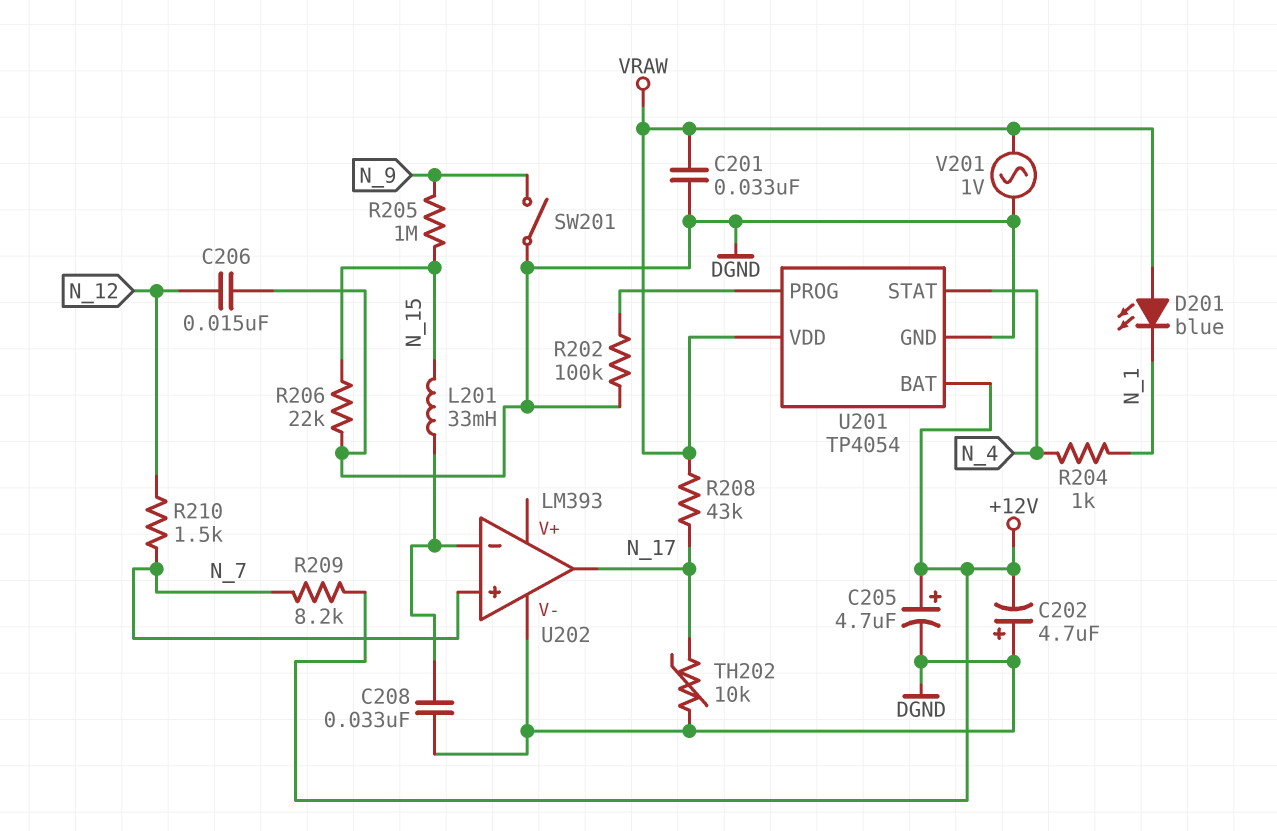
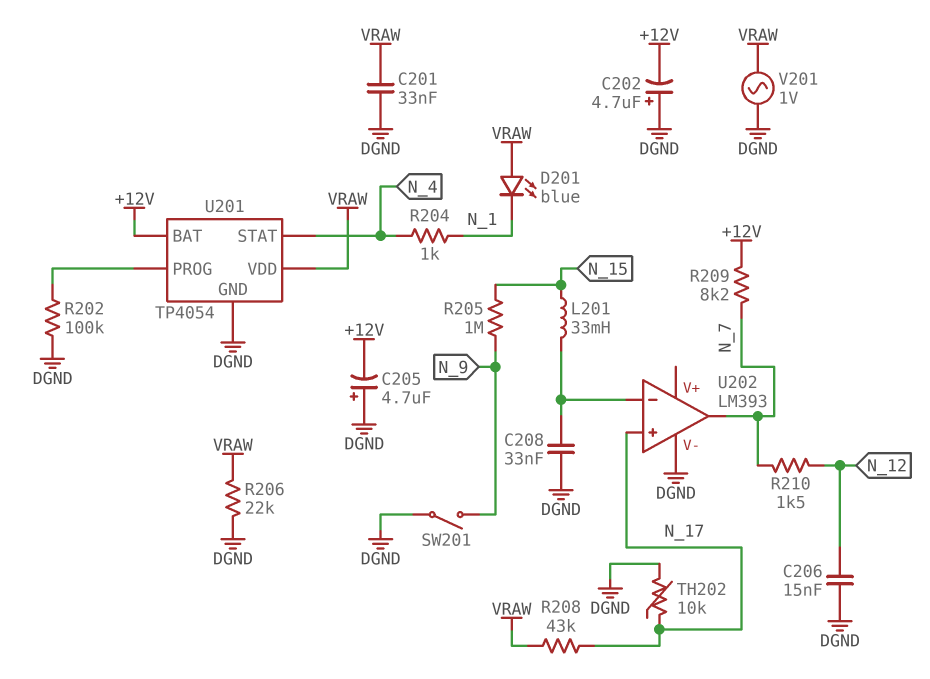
C205: 4.7uF (plus +12V, minus DGND) -> 4.7uF (plus DGND, minus +12V)
R206: 22k (DGND, N_15) -> 22k (DGND, VRAW)
U202 pin in+: N_7 -> N_17
U202 pin out: N_17 -> N_7

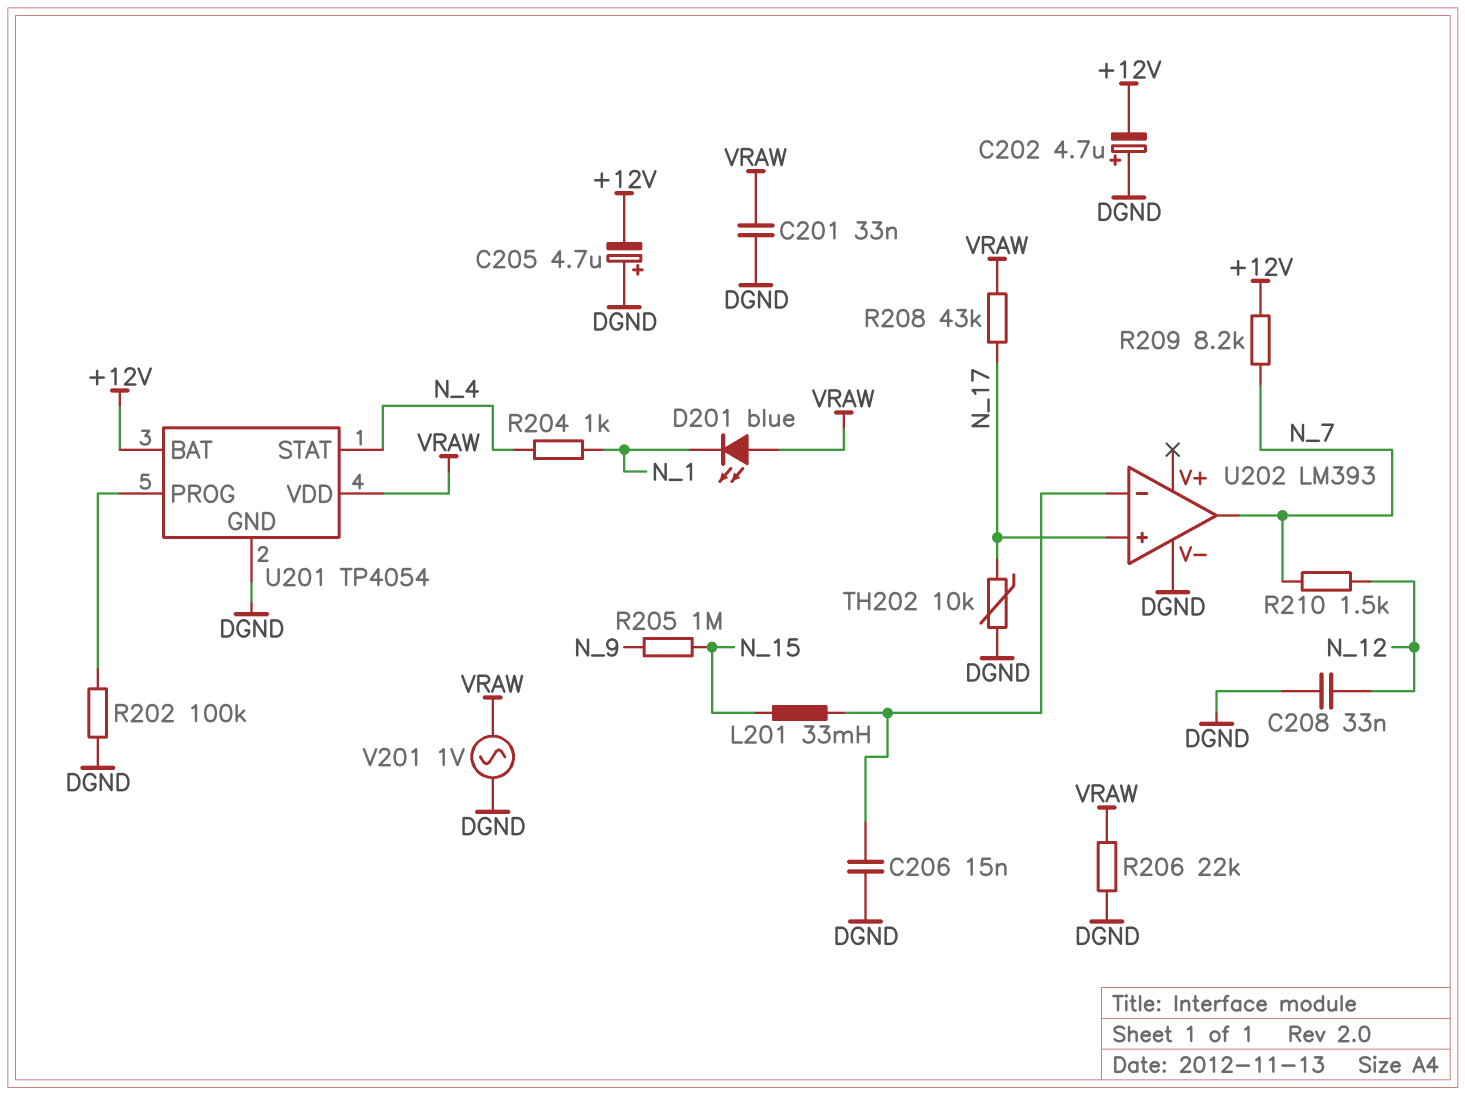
C206: 15nF (DGND, N_12) -> 15nF (DGND, U202/in-)
C208: 33nF (DGND, U202/in-) -> 33nF (DGND, N_12)
SW201: switch (DGND, N_9) -> none

